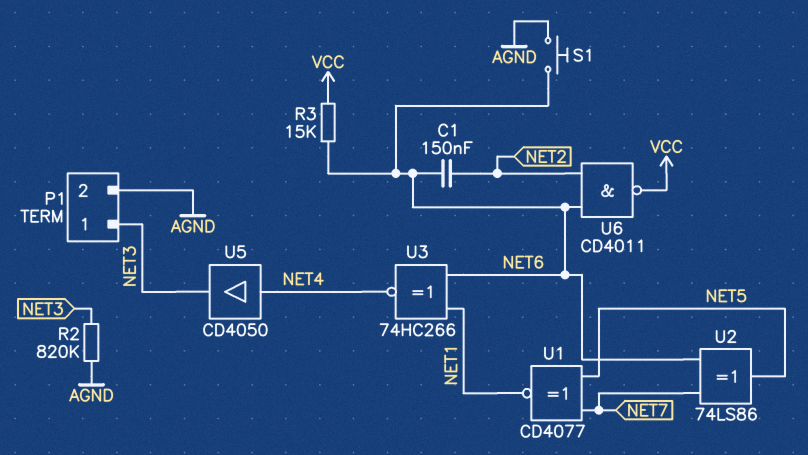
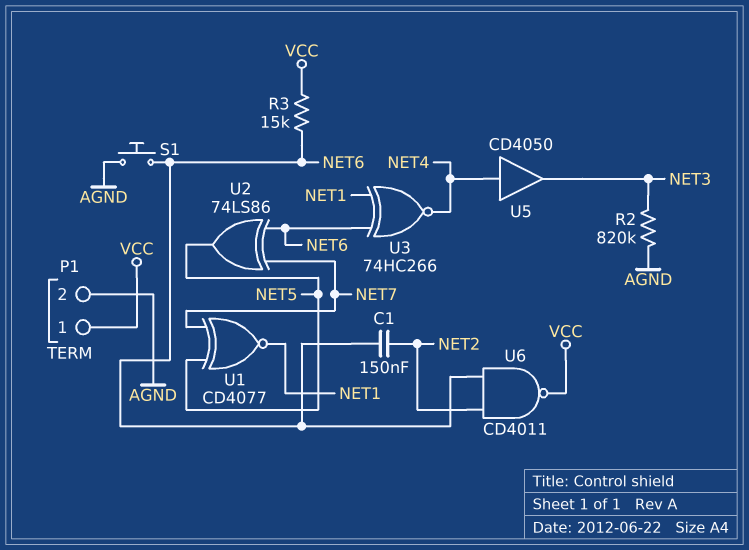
P1 pin 1: NET3 -> VCC

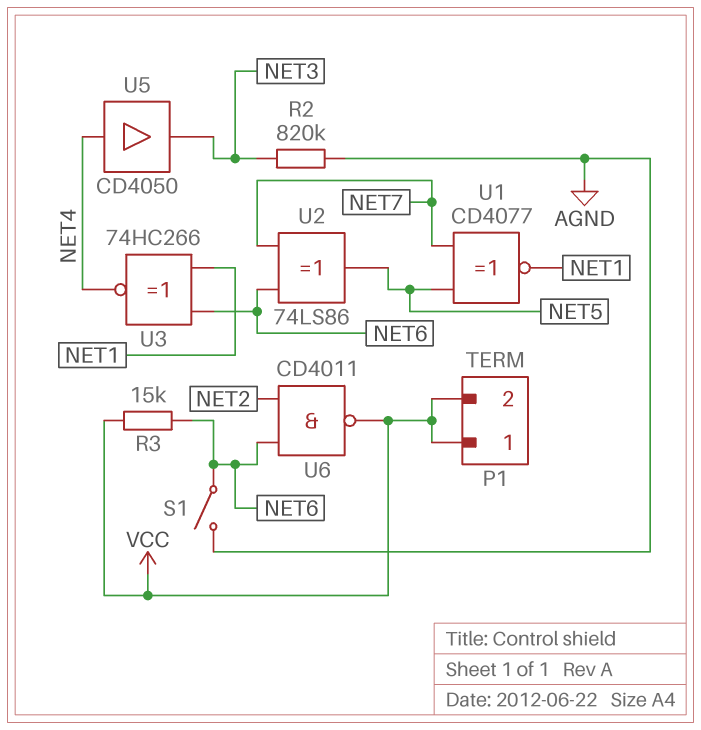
C1: 150nF (NET2, NET6) -> none
P1 pin 2: AGND -> VCC
S1: button (AGND, NET6) -> switch (AGND, NET6)

